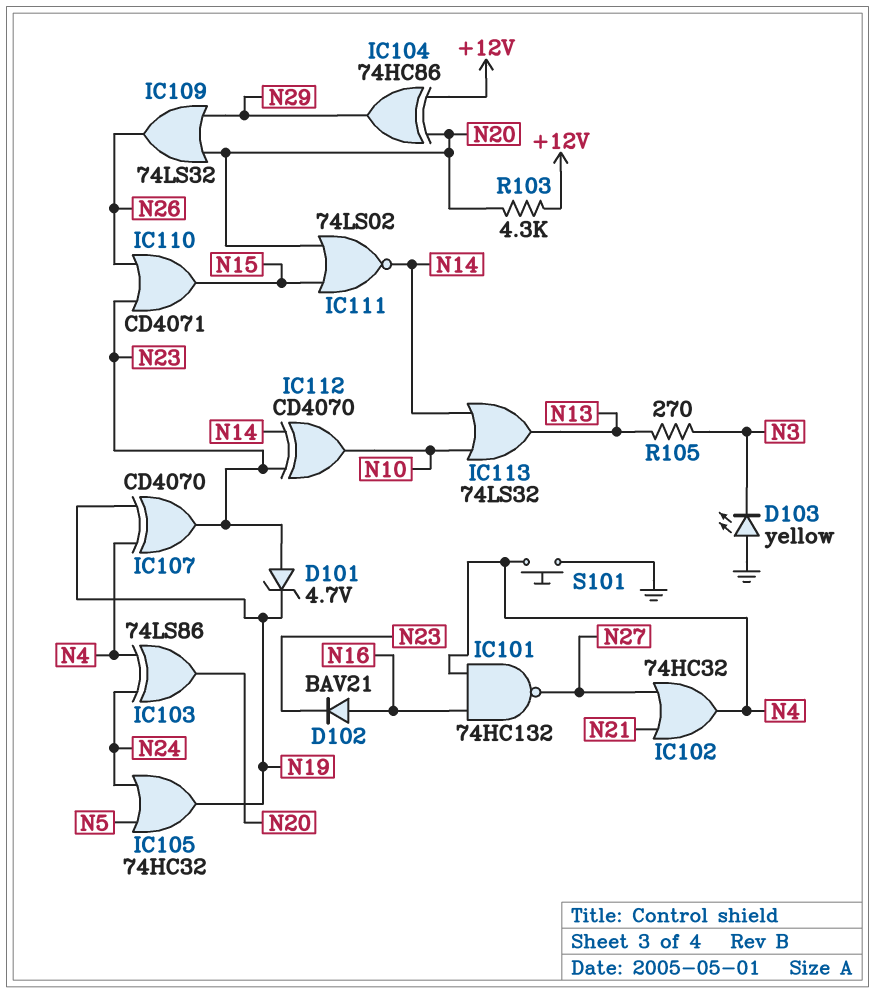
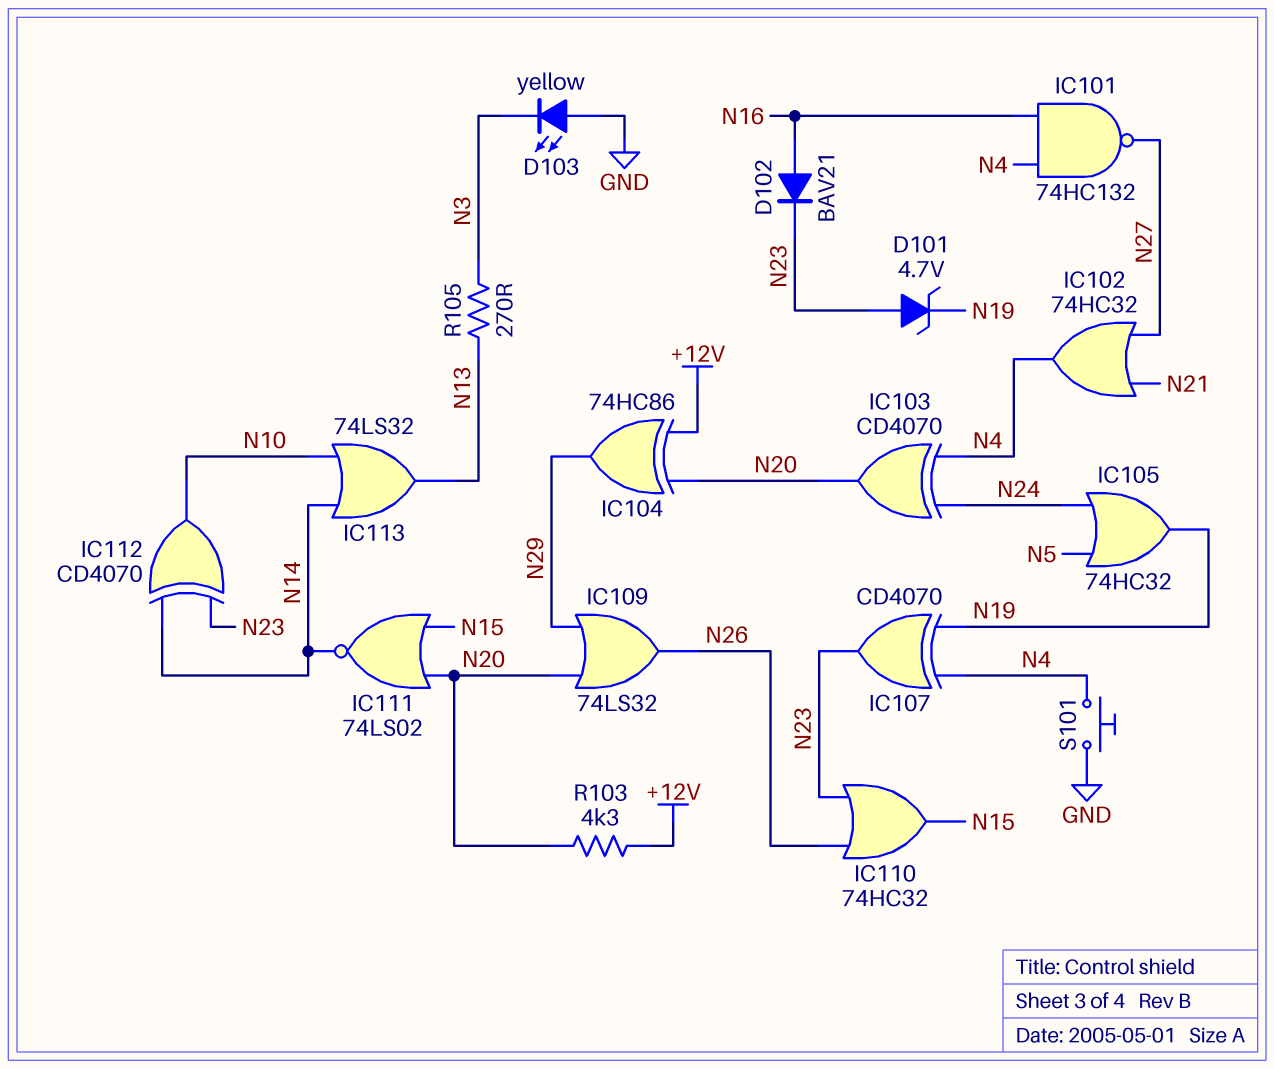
IC103: XOR 74LS86 (in N4, in N24, out N20) -> XOR CD4070 (in N4, in N24, out N20)
IC110: OR CD4071 (in N23, in N26, out N15) -> OR 74HC32 (in N23, in N26, out N15)

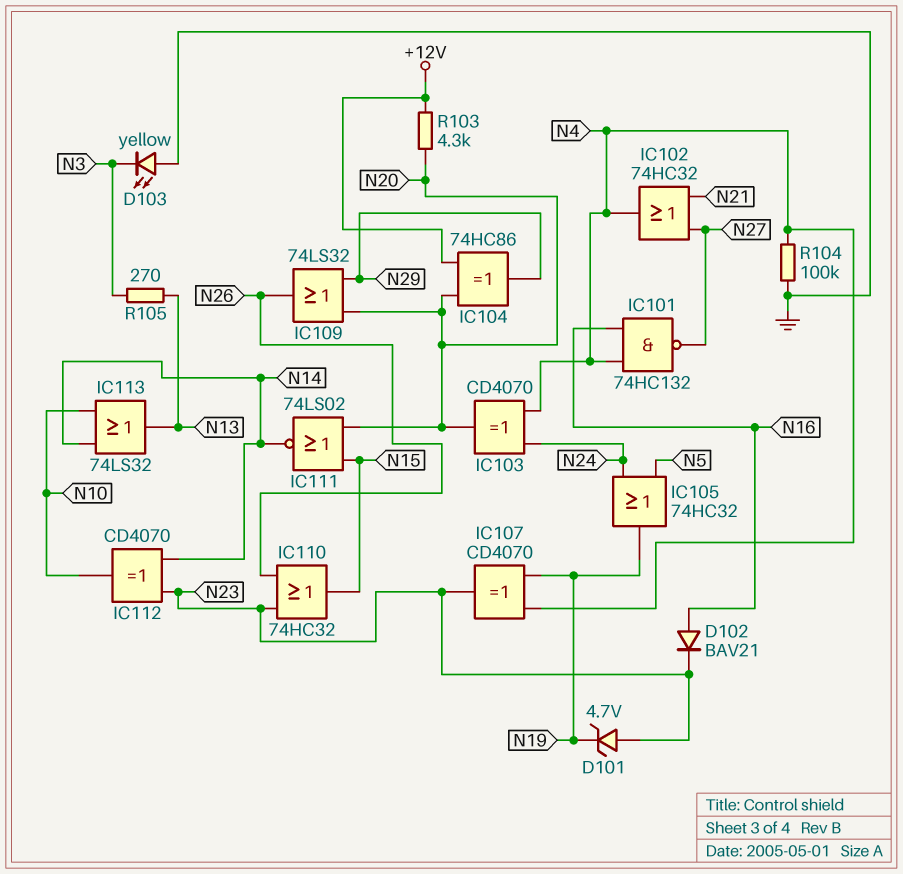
R104: none -> 100k (GND, N4)
S101: button (GND, N4) -> none

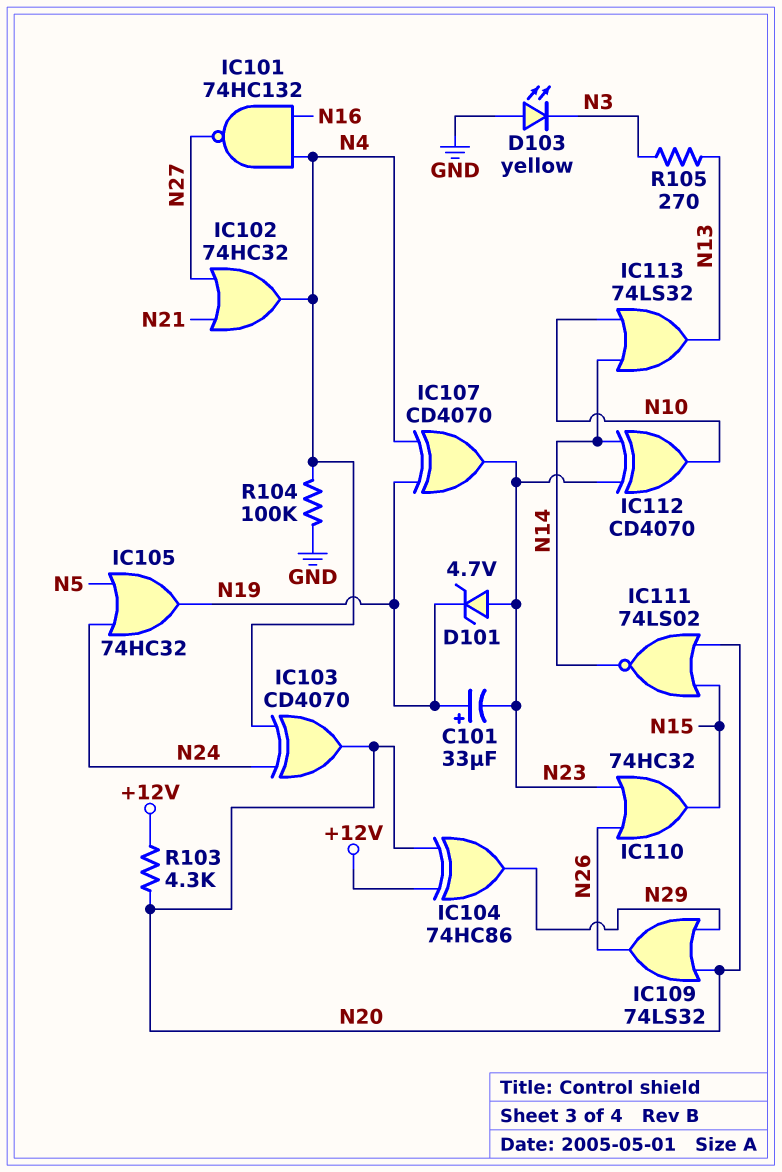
C101: none -> 33uF (plus N19, minus N23)
D102: diode BAV21 (A N16, K N23) -> none

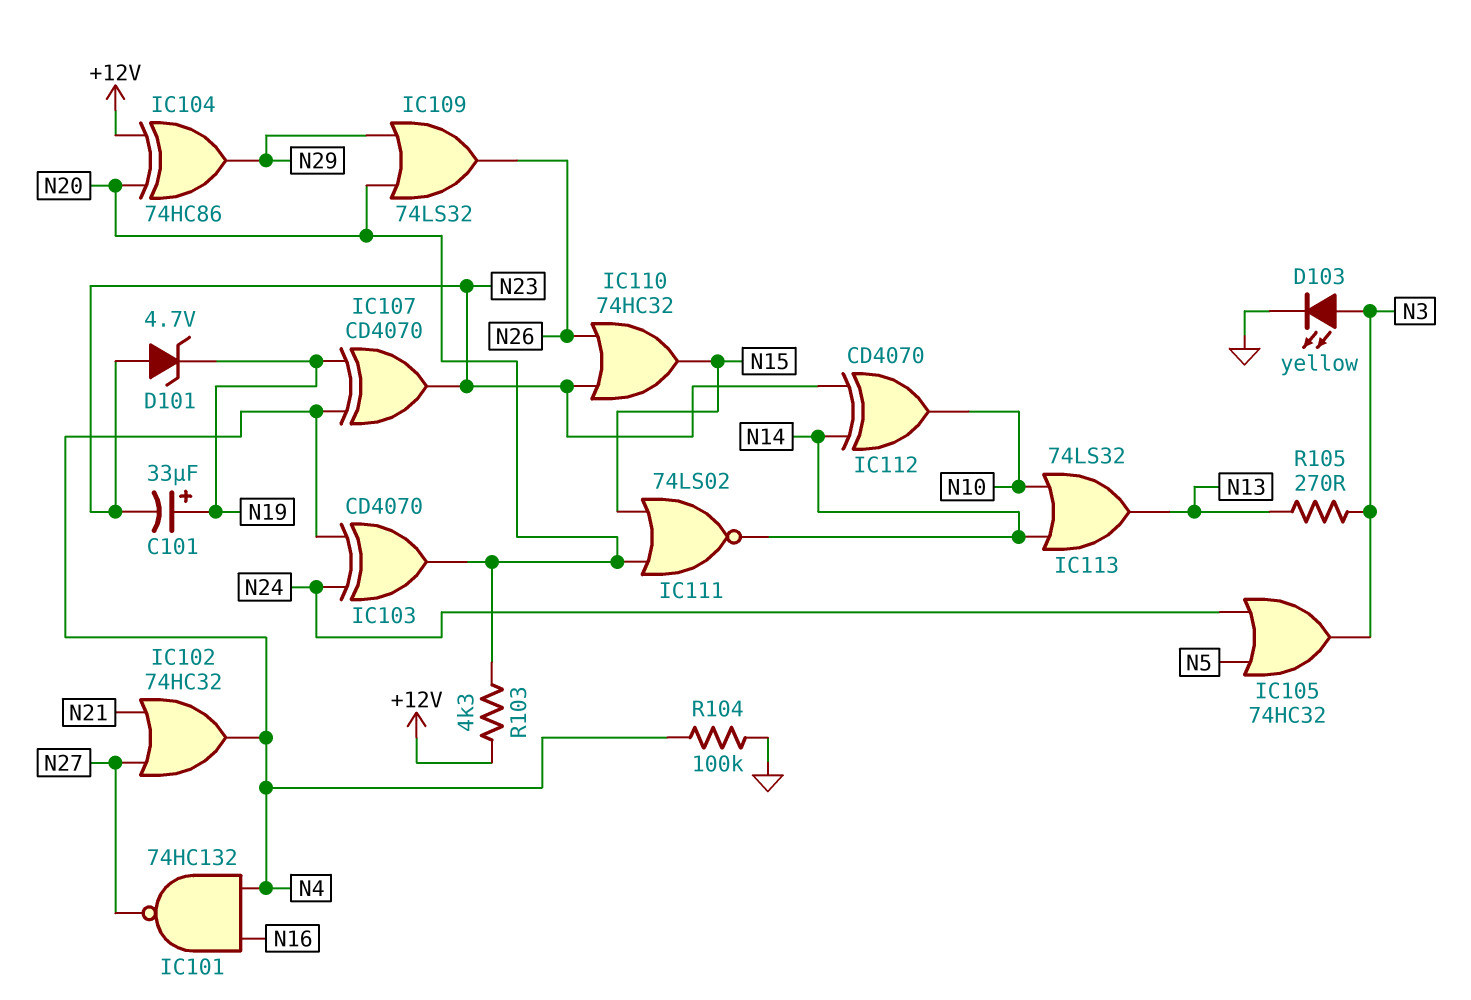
D103: LED yellow (A GND, K N3) -> LED yellow (A N3, K GND)
IC105: OR 74HC32 (in N5, in N24, out N19) -> OR 74HC32 (in N5, in N24, out N3)

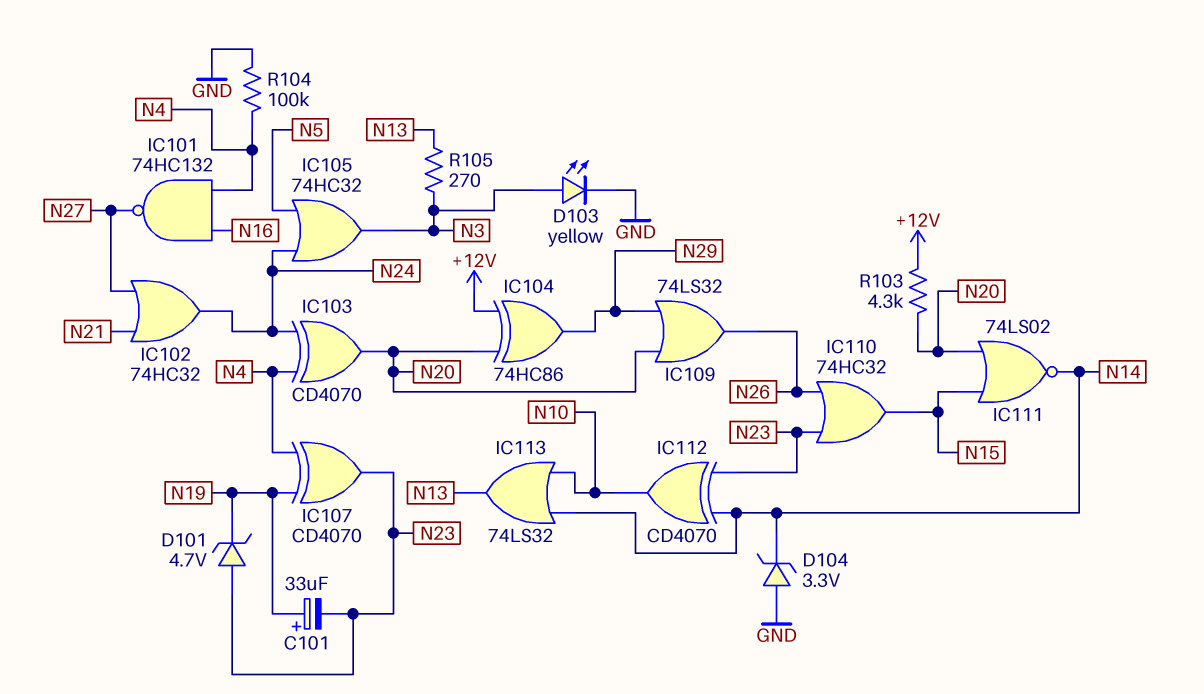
D104: none -> zener 3.3V (A GND, K N14)
IC102: OR 74HC32 (in N21, in N27, out N4) -> OR 74HC32 (in N21, in N27, out N24)

